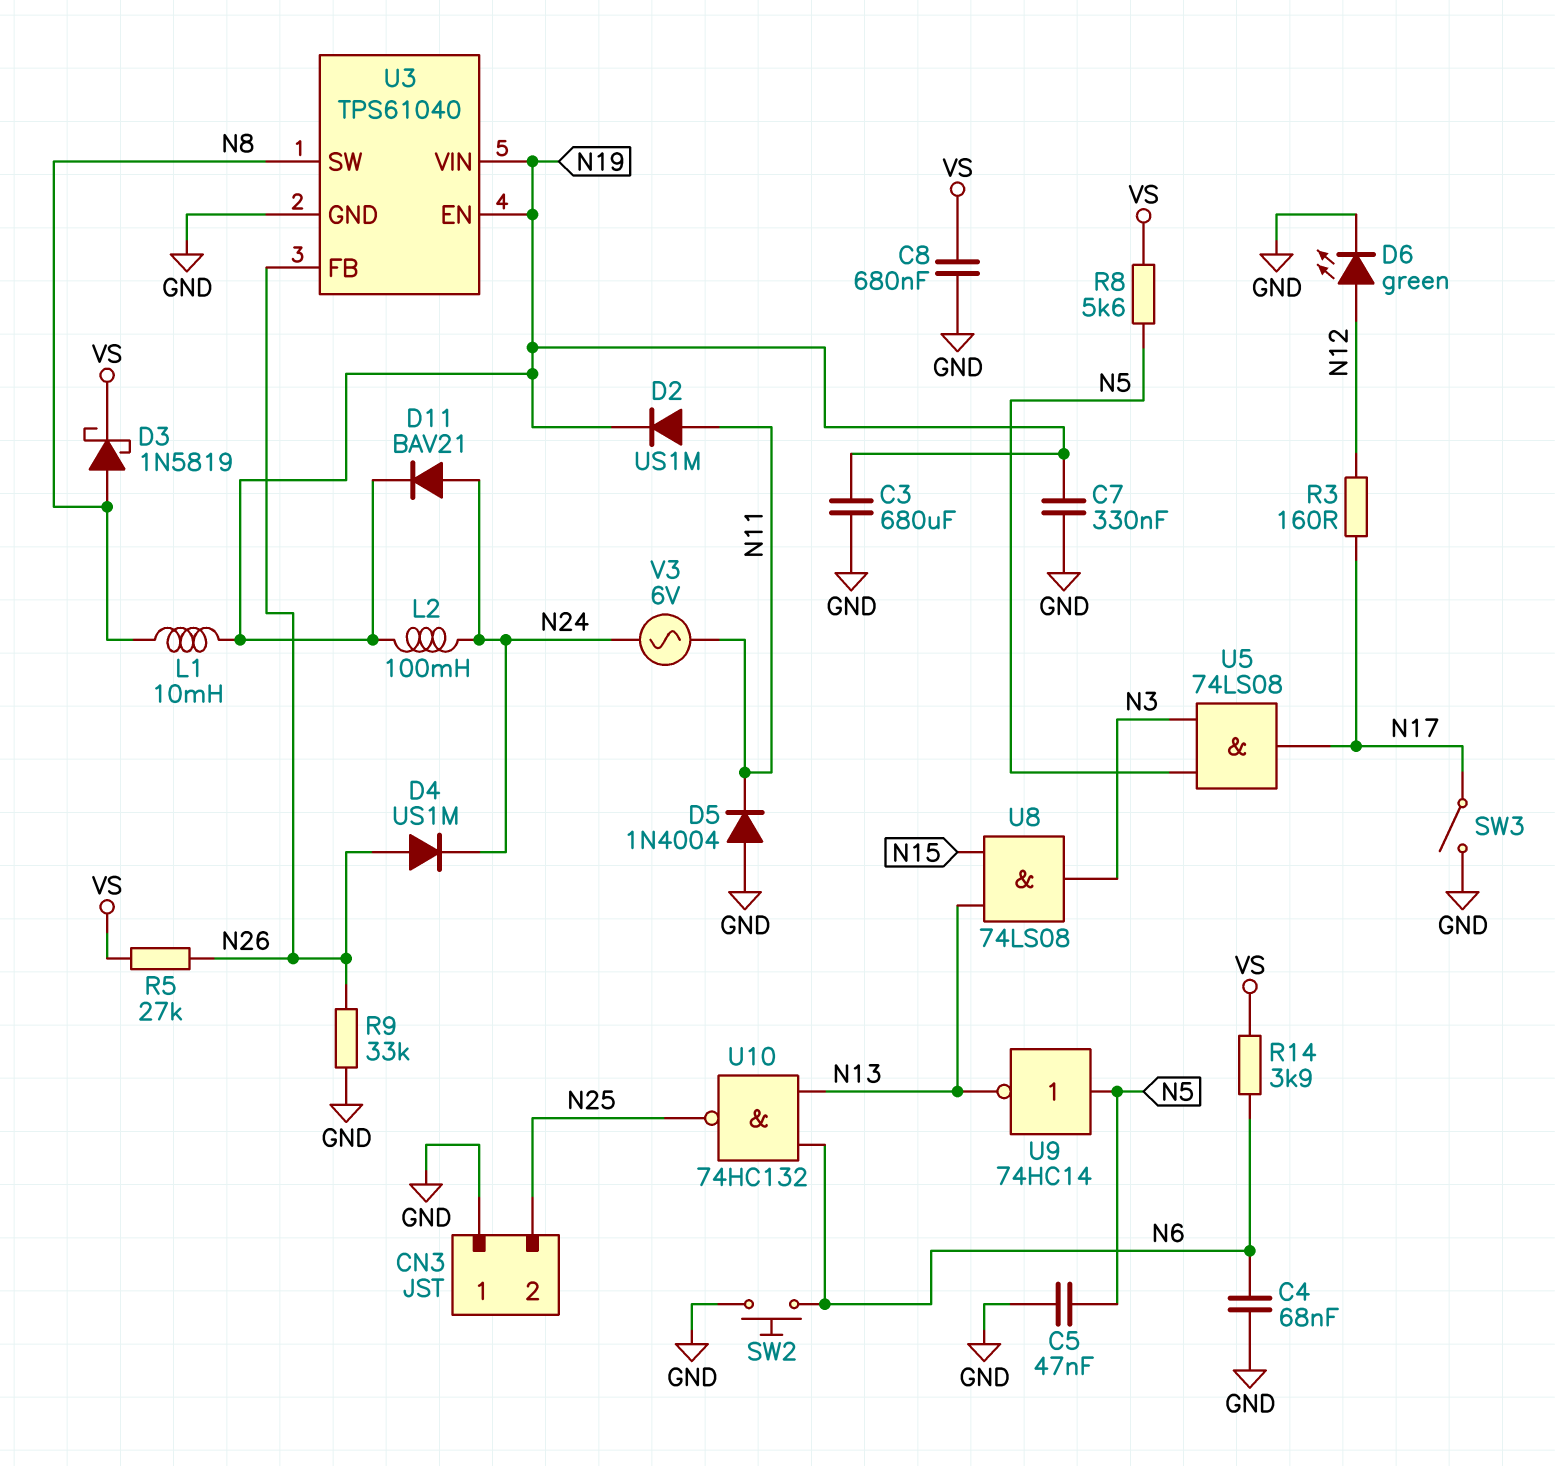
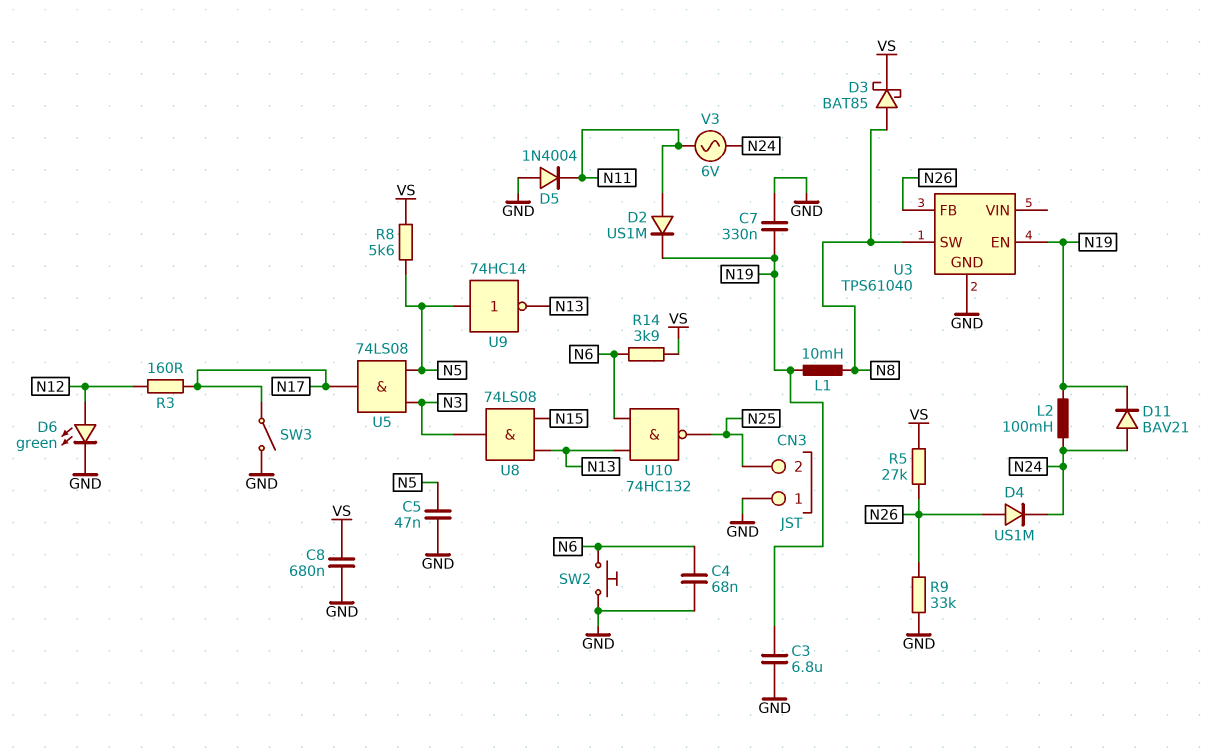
C3: 680uF (GND, N19) -> 6.8uF (GND, N19)
D3: schottky 1N5819 (A N8, K VS) -> schottky BAT85 (A N8, K VS)
U3 pin VIN: N19 -> none

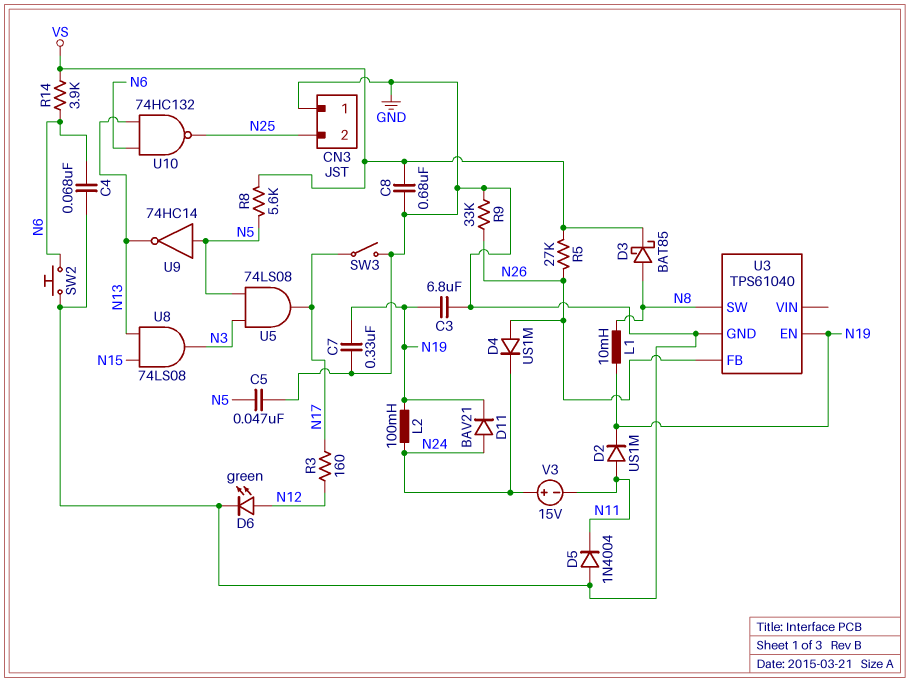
V3: AC 6V (N11, N24) -> 15V (plus N24, minus N11)

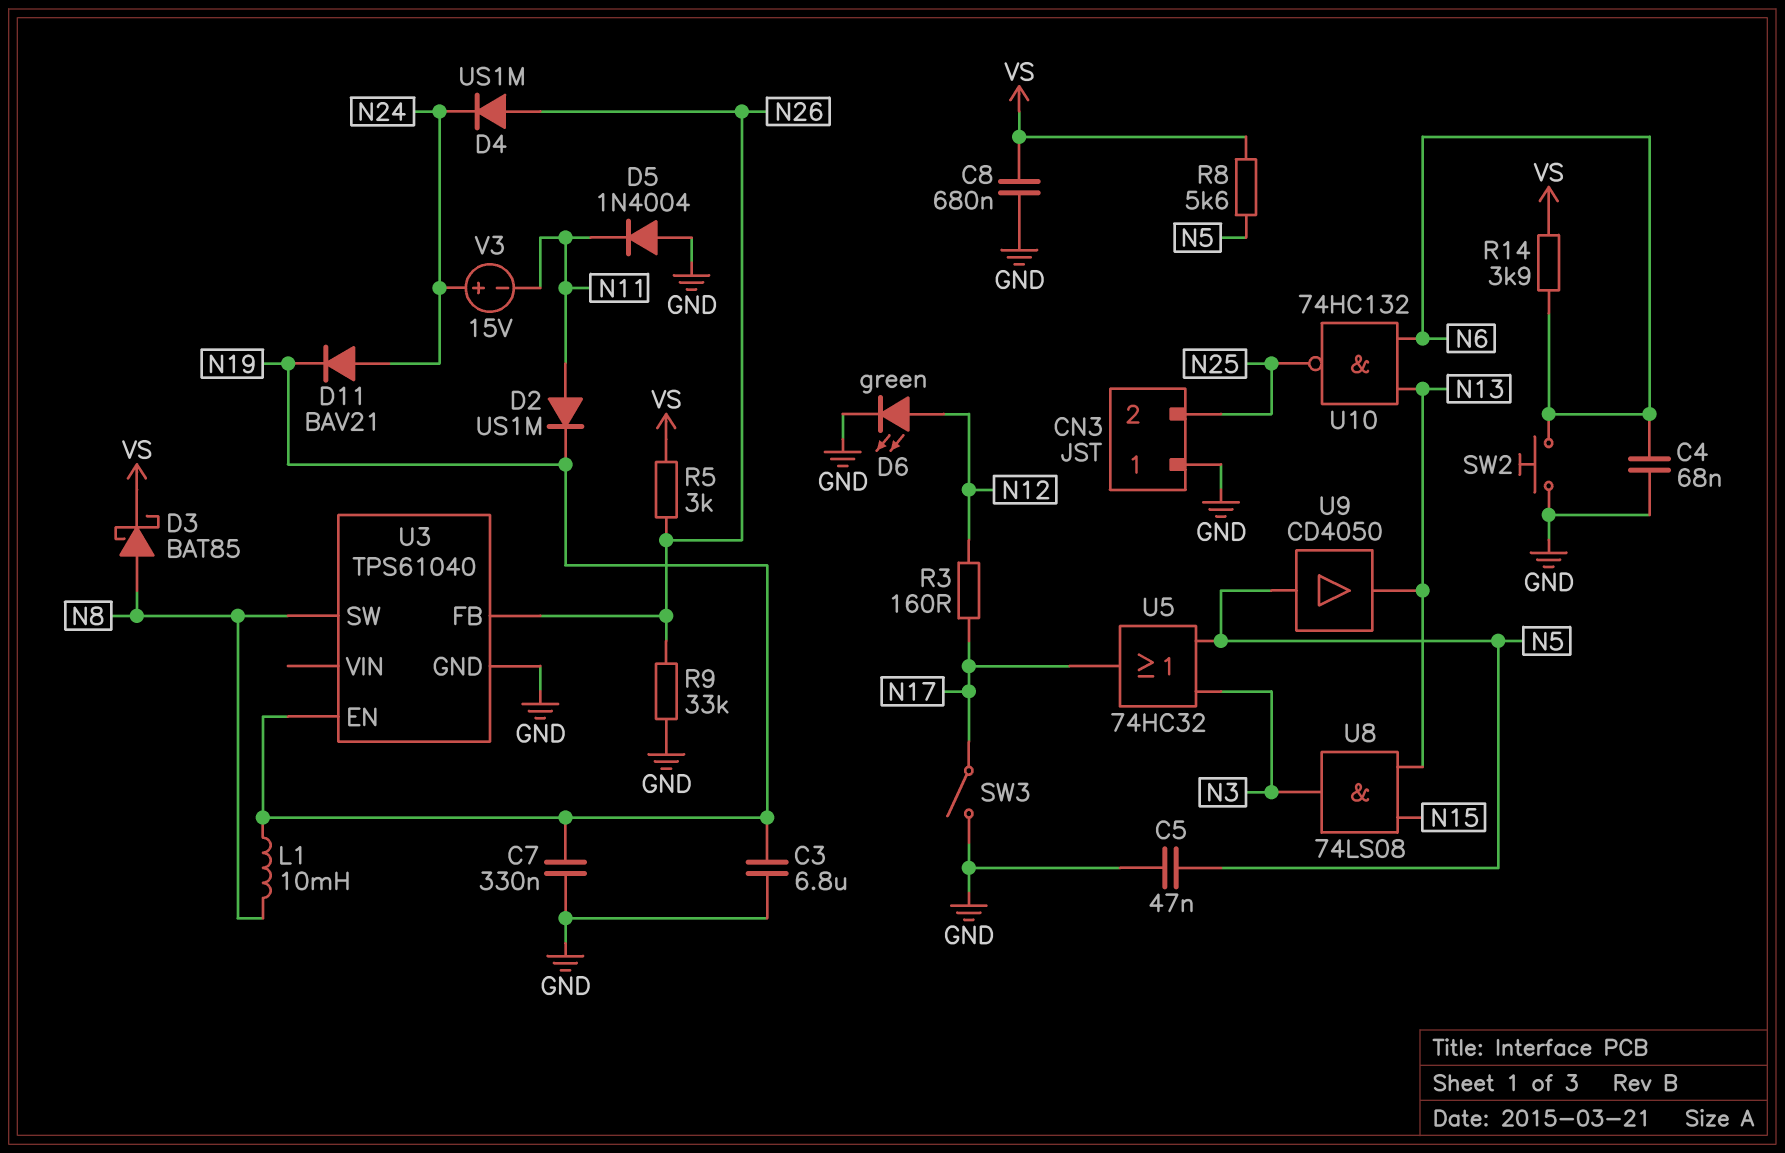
L2: 100mH (N19, N24) -> none
R5: 27k (N26, VS) -> 3k (N26, VS)
U5: AND 74LS08 (in N3, in N5, out N17) -> OR 74HC32 (in N3, in N5, out N17)
U9: NOT 74HC14 (in N5, out N13) -> buffer CD4050 (in N5, out N13)

